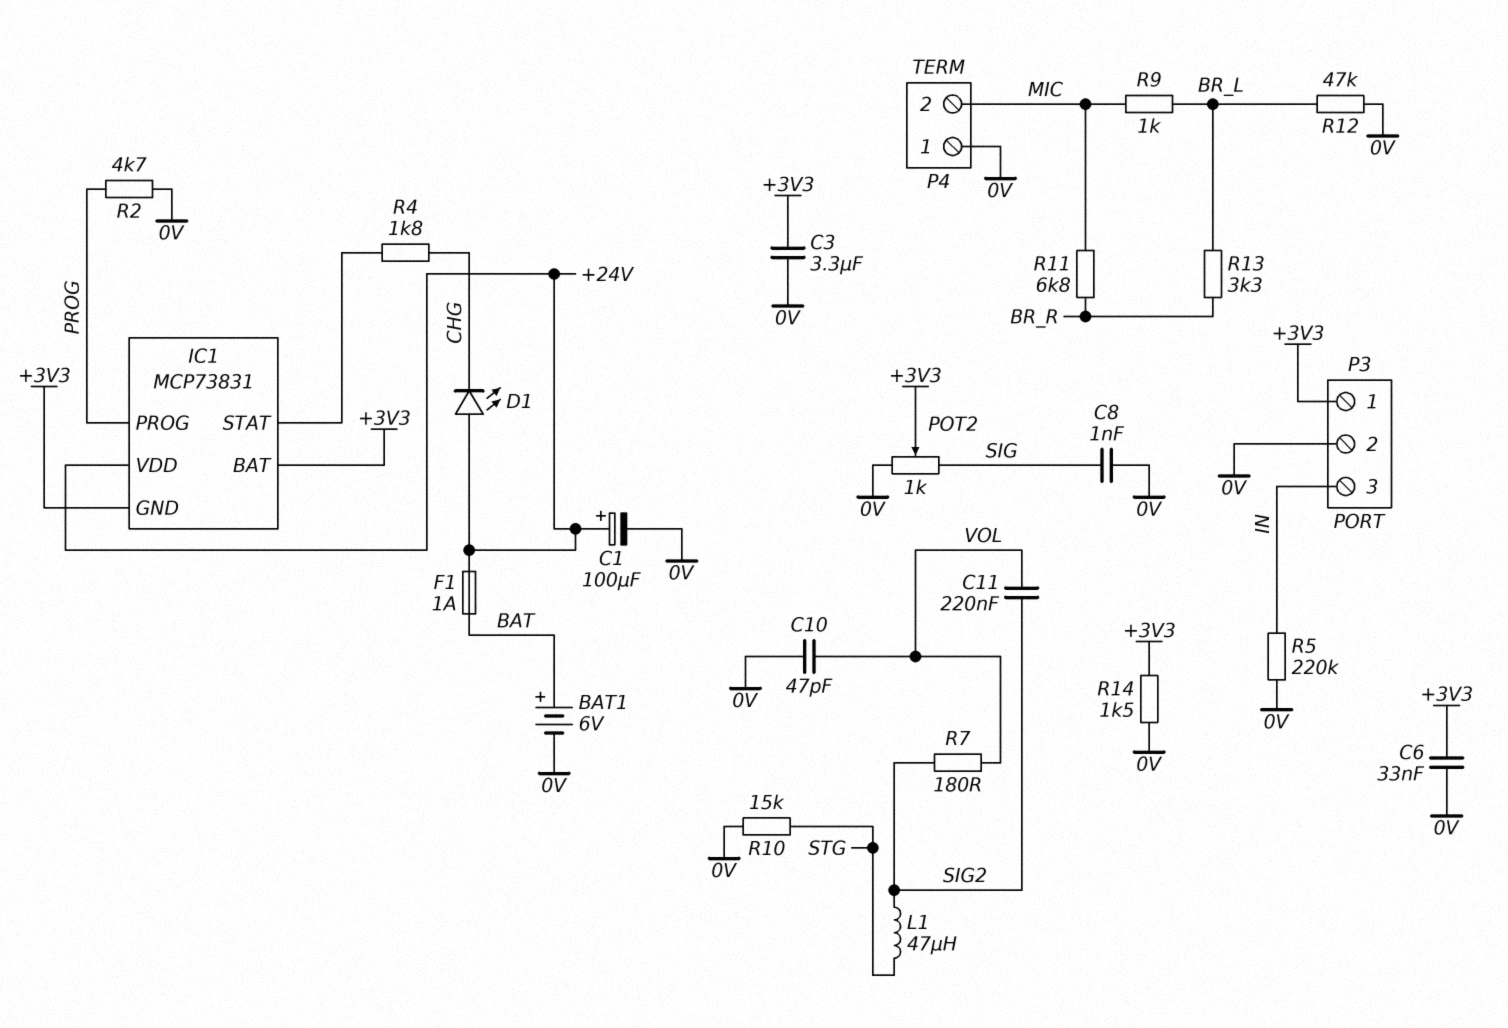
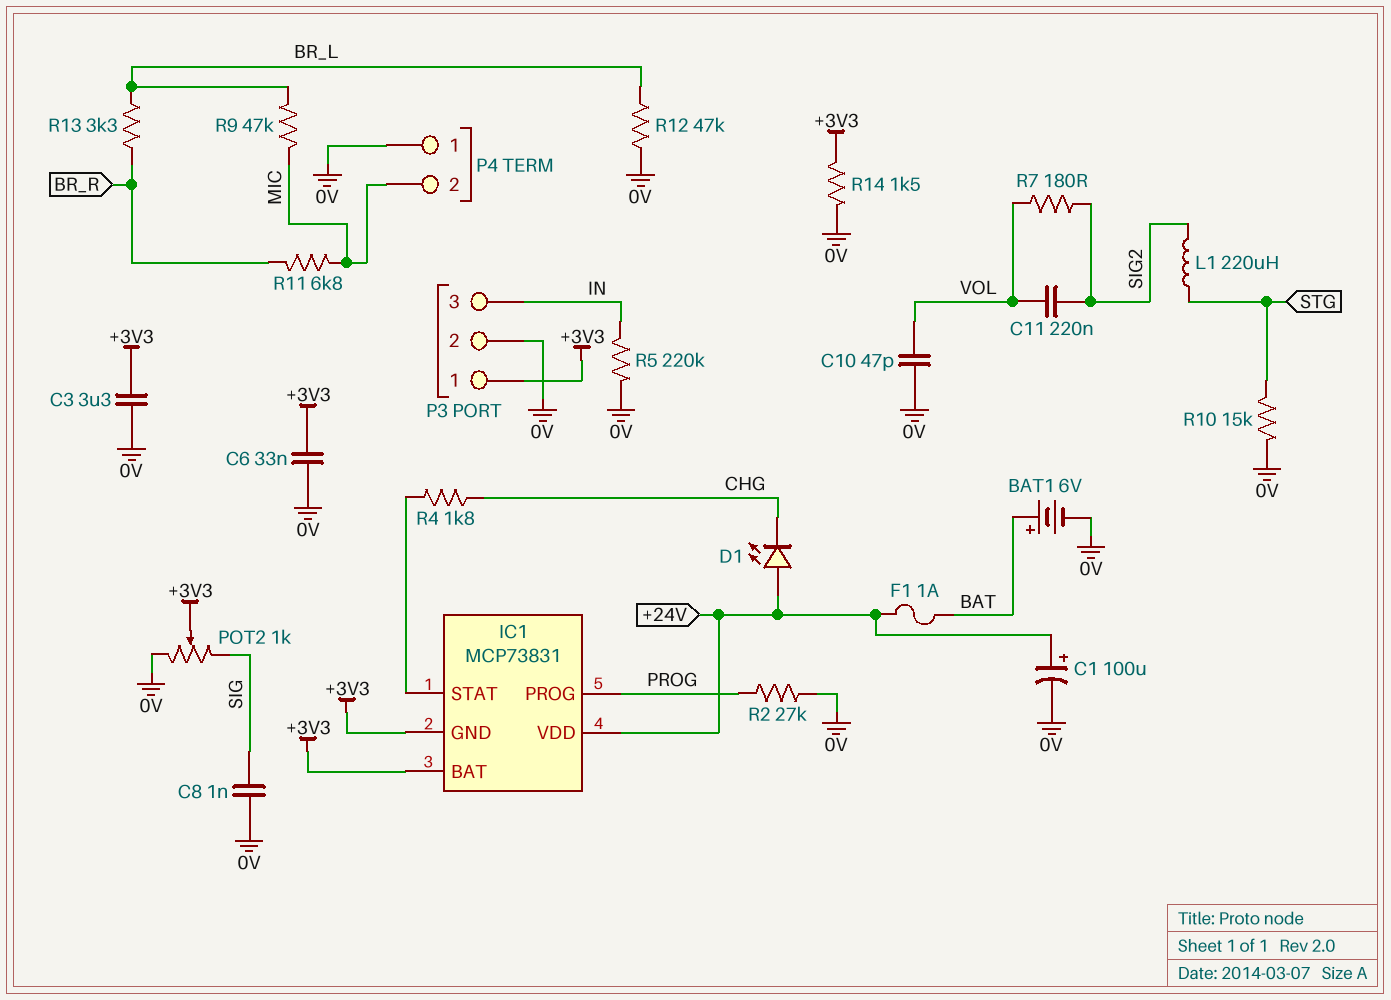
L1: 47uH (SIG2, STG) -> 220uH (SIG2, STG)
R2: 4.7k (0V, PROG) -> 27k (0V, PROG)
R9: 1k (BR_L, MIC) -> 47k (BR_L, MIC)

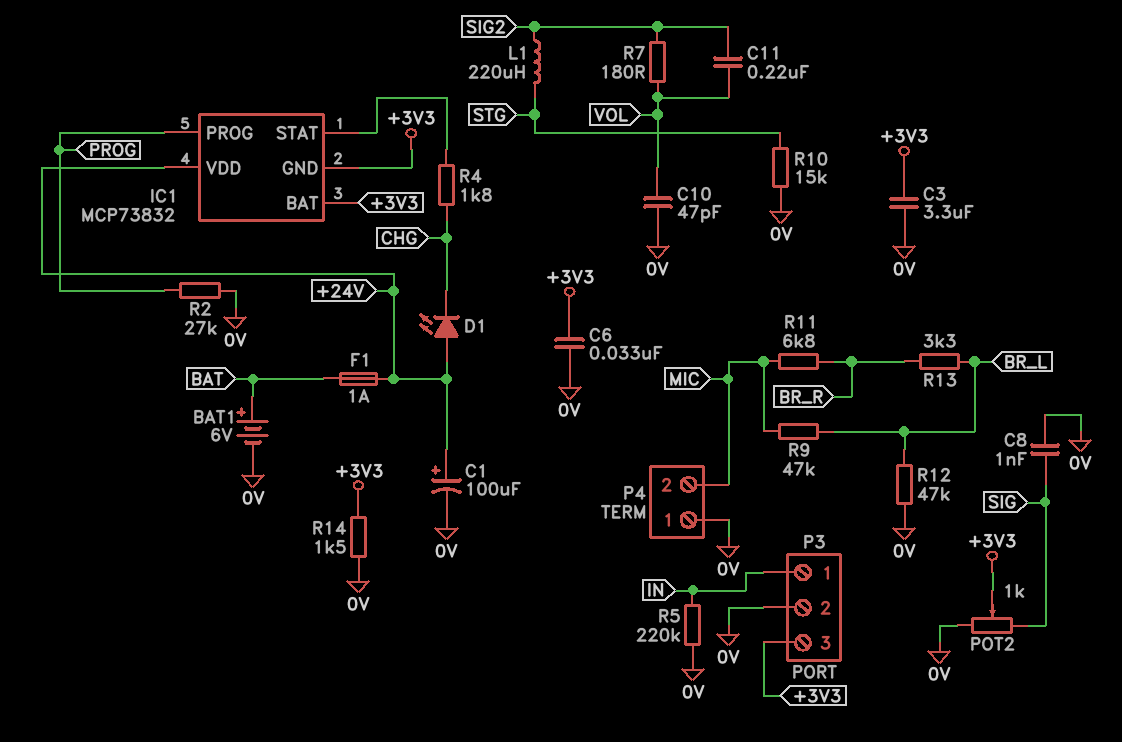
IC1: MCP73831 -> MCP73832
P3 pin 1: +3V3 -> IN
P3 pin 3: IN -> +3V3

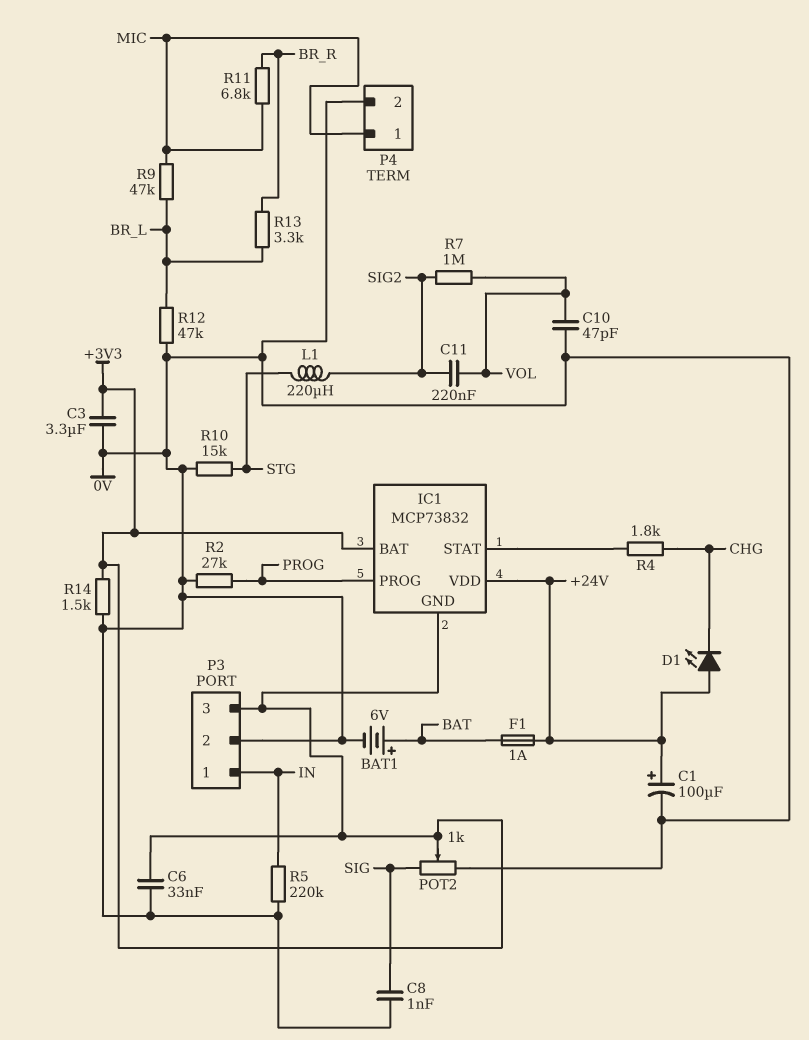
P4 pin 1: 0V -> MIC
P4 pin 2: MIC -> 0V
R7: 180 (SIG2, VOL) -> 1M (SIG2, VOL)

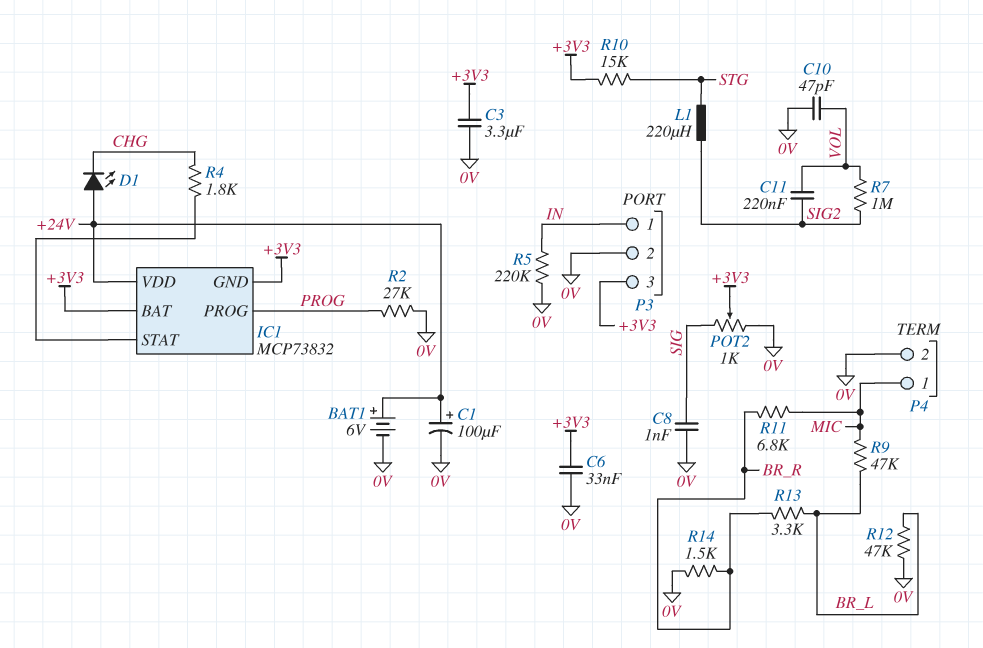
BAT1: 6V (plus BAT, minus 0V) -> 6V (plus +24V, minus 0V)
F1: 1A (+24V, BAT) -> none
R10: 15k (0V, STG) -> 15k (+3V3, STG)
R14: 1.5k (+3V3, 0V) -> 1.5k (0V, BR_R)

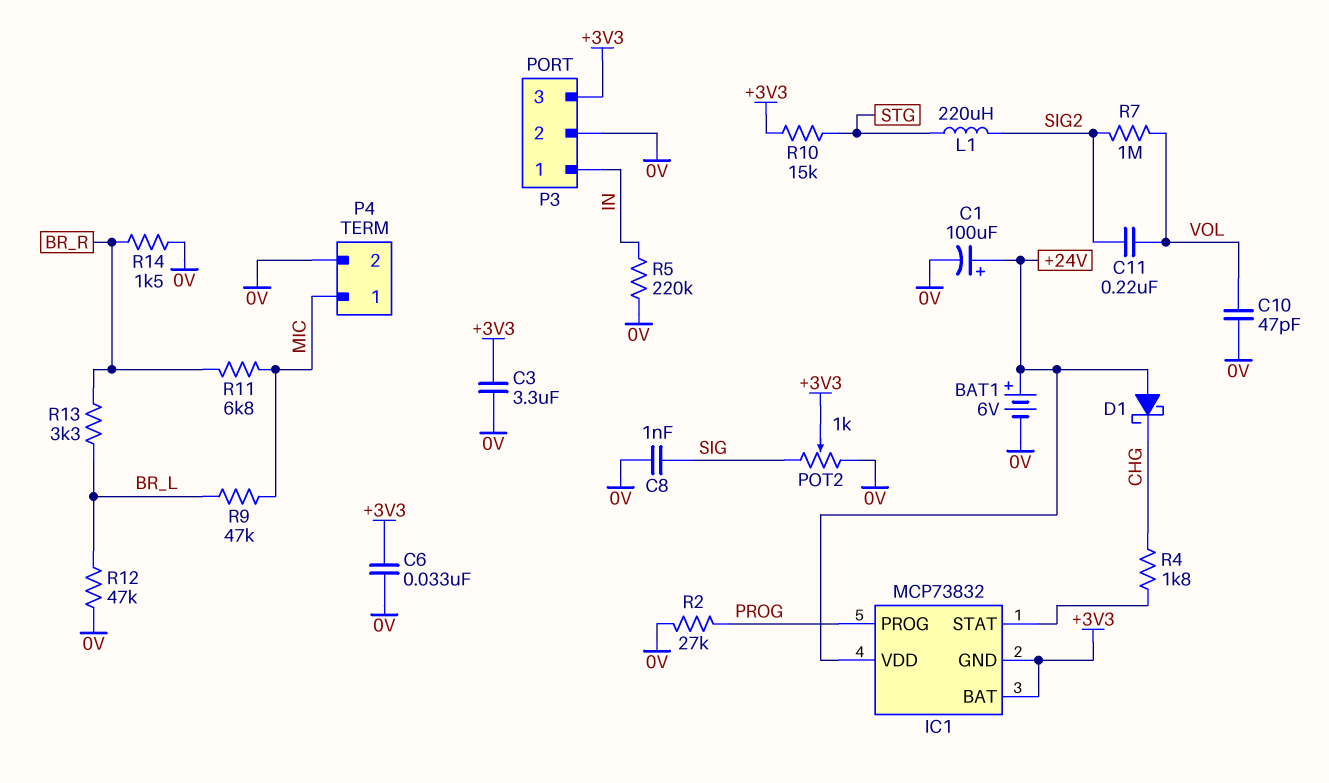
D1: LED (A +24V, K CHG) -> schottky (A +24V, K CHG)

